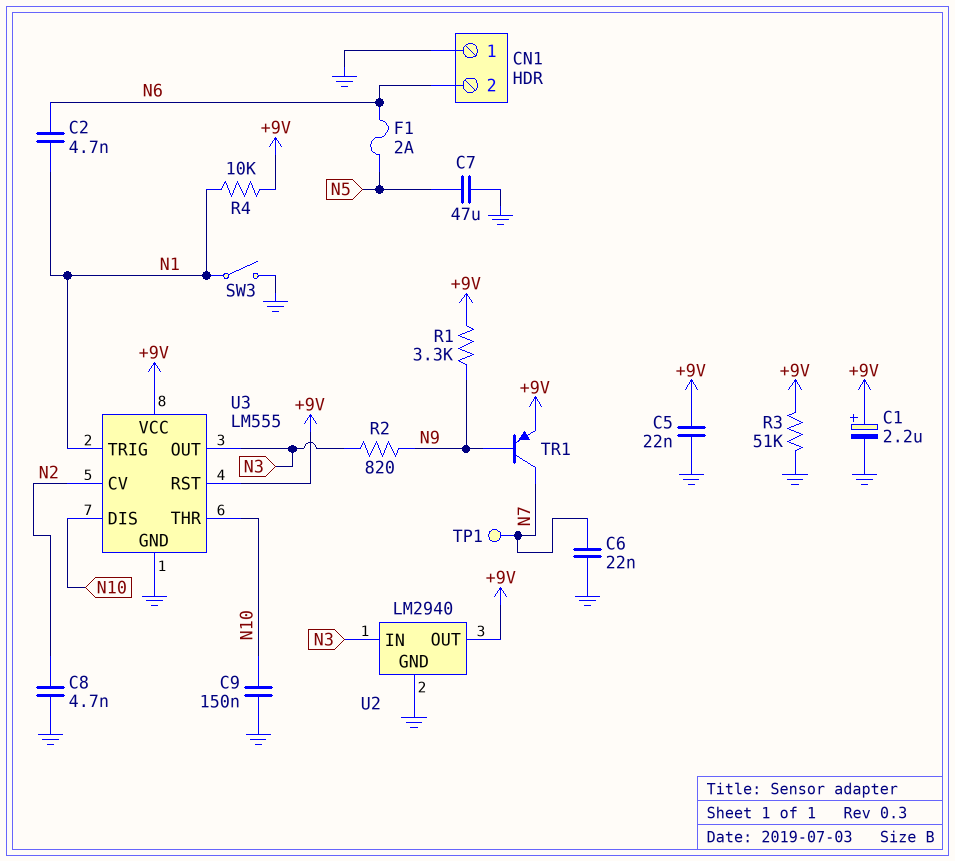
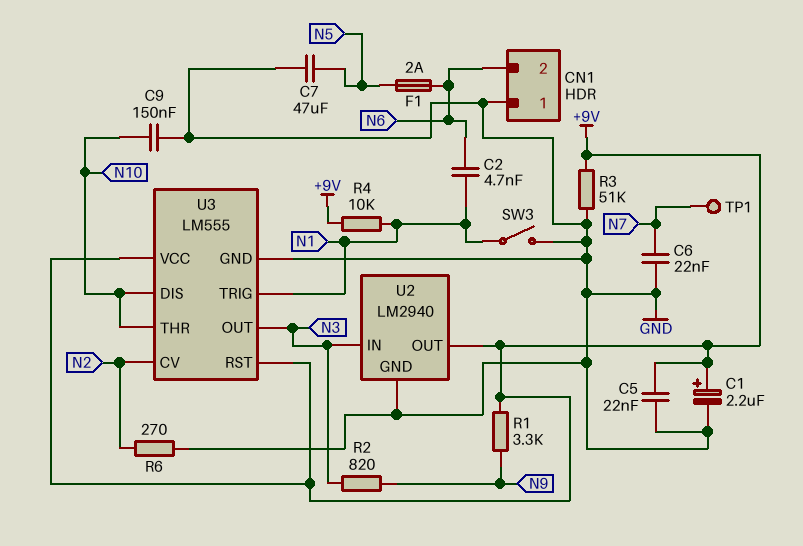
C8: 4.7nF (GND, N2) -> none
R6: none -> 270 (GND, N2)
TR1: PNP (B N9, C N7, E +9V) -> none

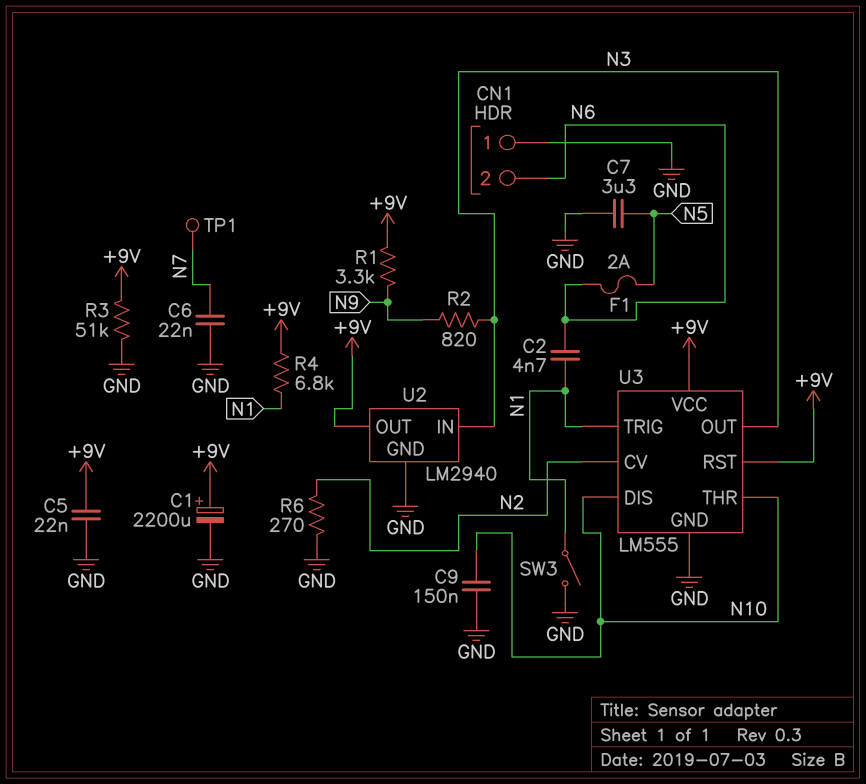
C1: 2.2uF (plus +9V, minus GND) -> 2200uF (plus +9V, minus GND)
C7: 47uF (GND, N5) -> 3.3uF (GND, N5)
R4: 10k (+9V, N1) -> 6.8k (+9V, N1)

